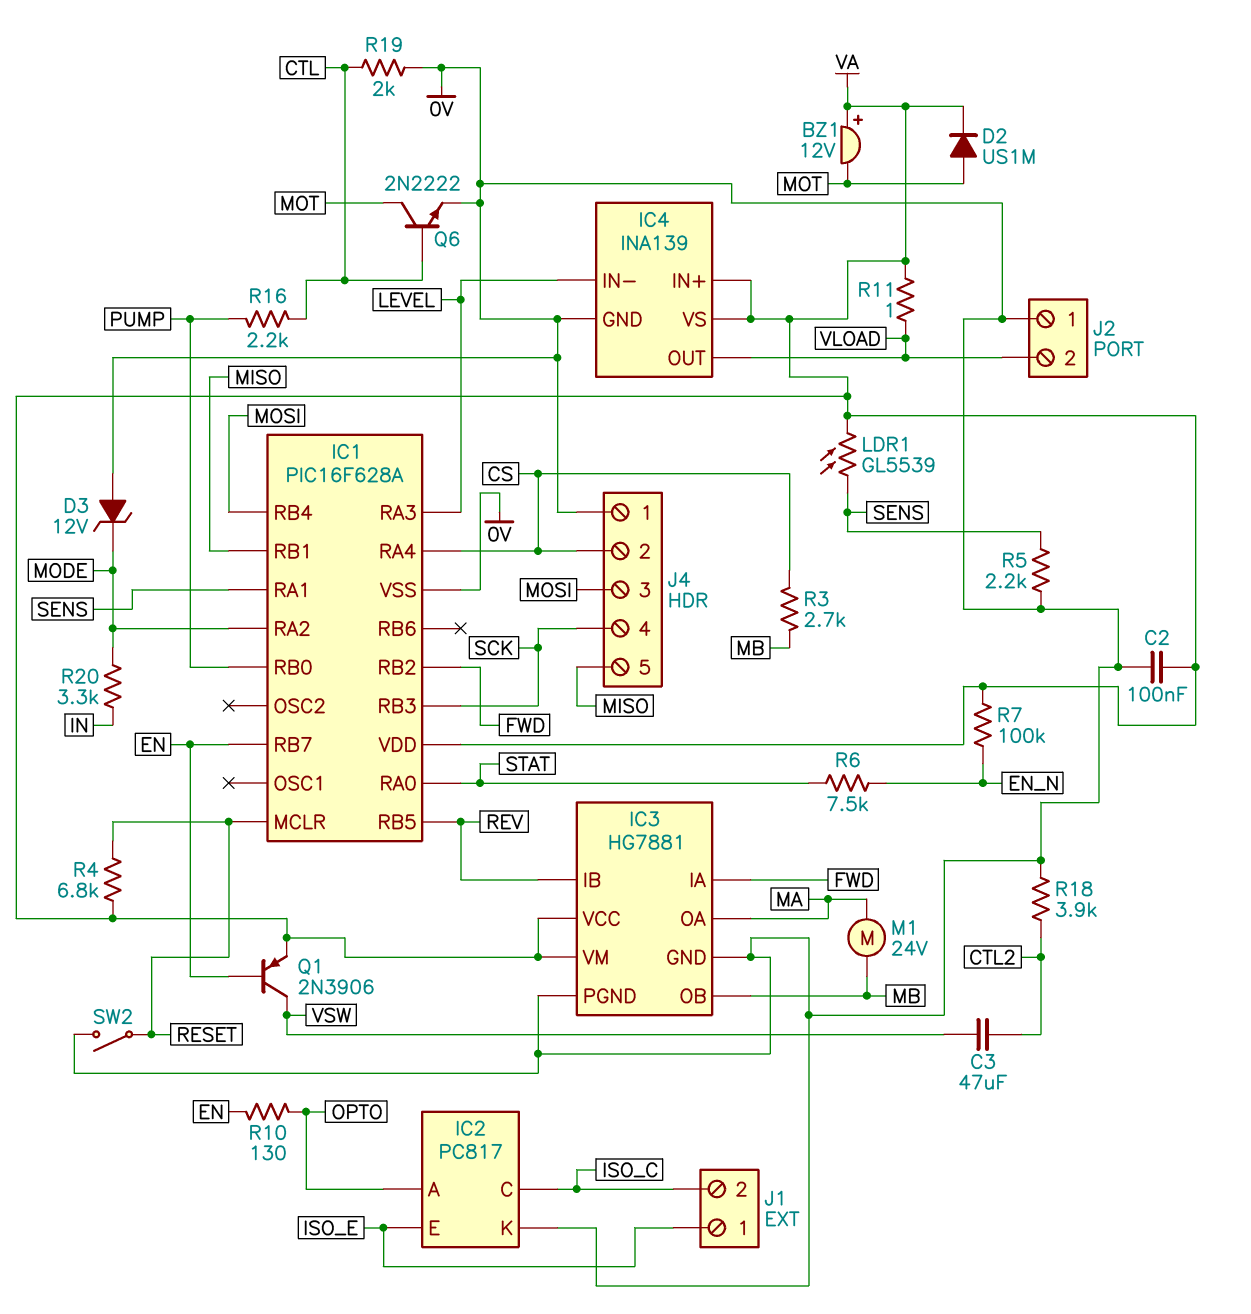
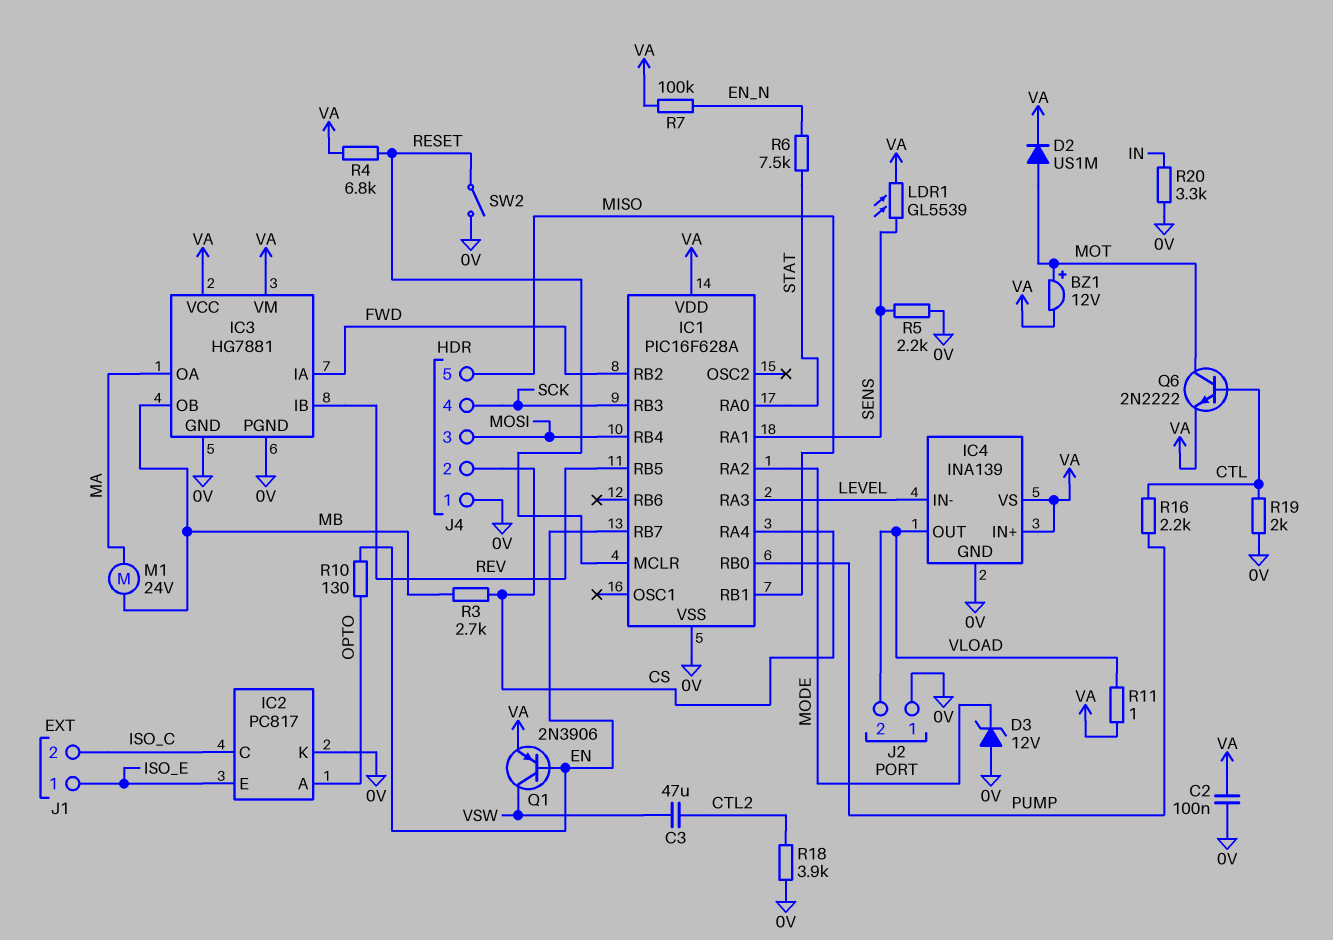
BZ1: buzzer 12V (plus VA, minus MOT) -> buzzer 12V (plus MOT, minus VA)
Q6: NPN 2N2222 (B CTL, C MOT, E 0V) -> NPN 2N2222 (B CTL, C MOT, E VA)
R20: 3.3k (IN, MODE) -> 3.3k (0V, IN)

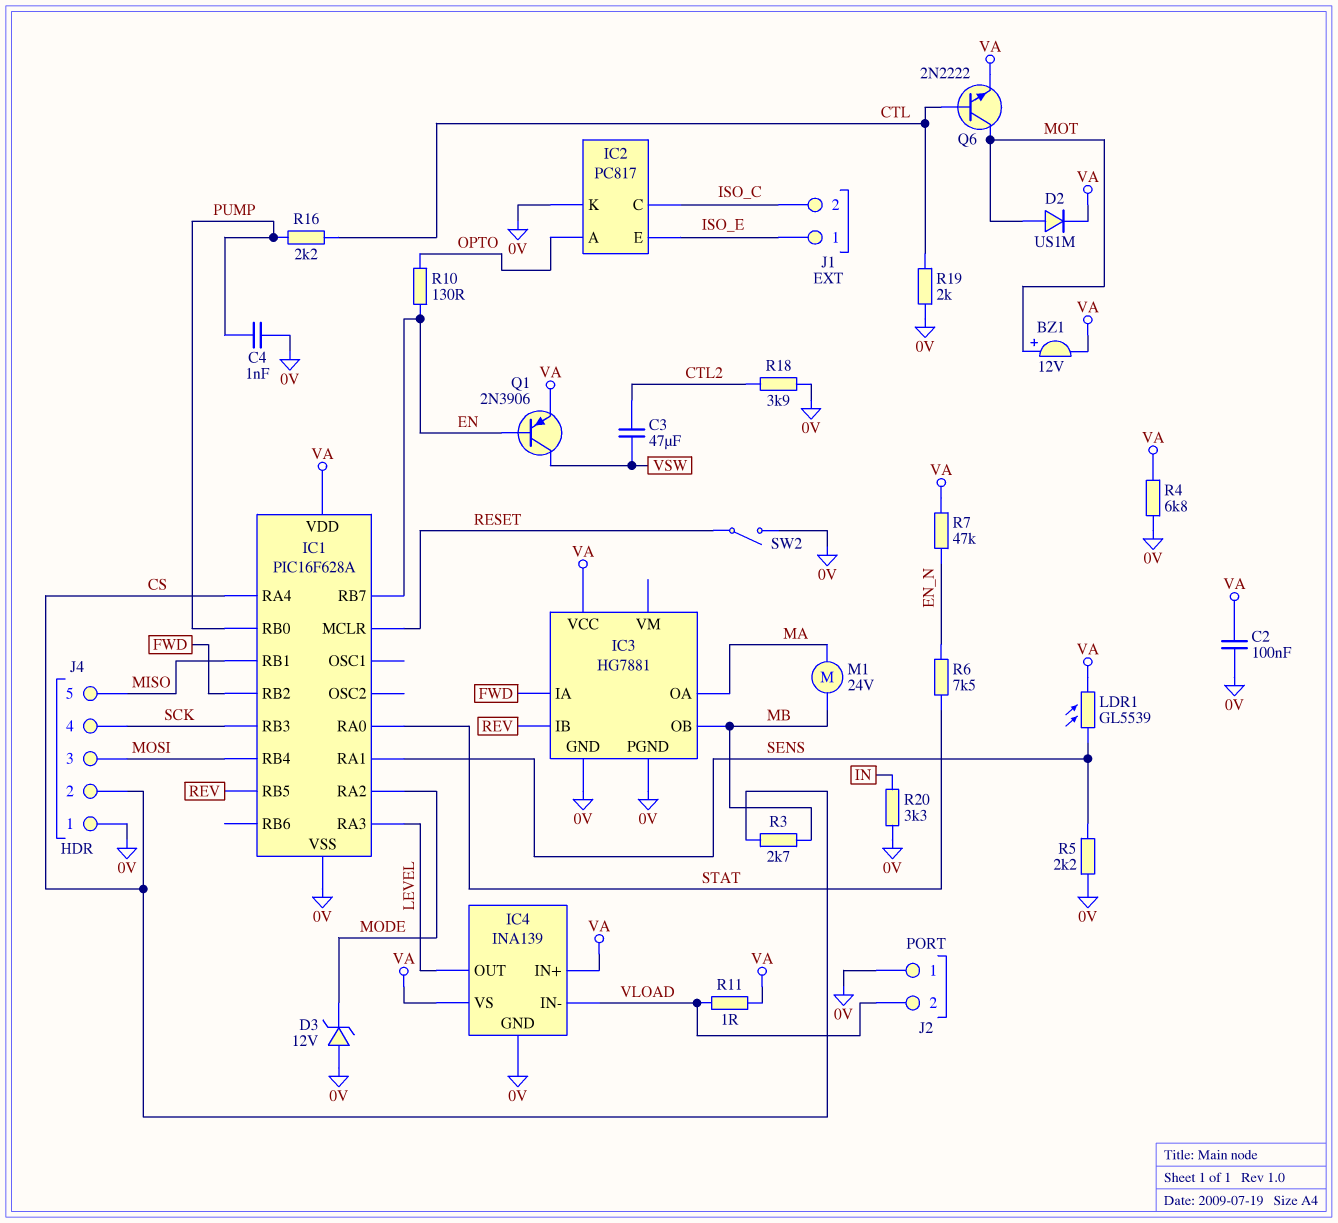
C4: none -> 1nF (0V, PUMP)
IC3 pin VM: VA -> none
IC4 pin IN-: LEVEL -> VLOAD
IC4 pin OUT: VLOAD -> LEVEL
R4: 6.8k (RESET, VA) -> 6.8k (0V, VA)
R7: 100k (EN_N, VA) -> 47k (EN_N, VA)

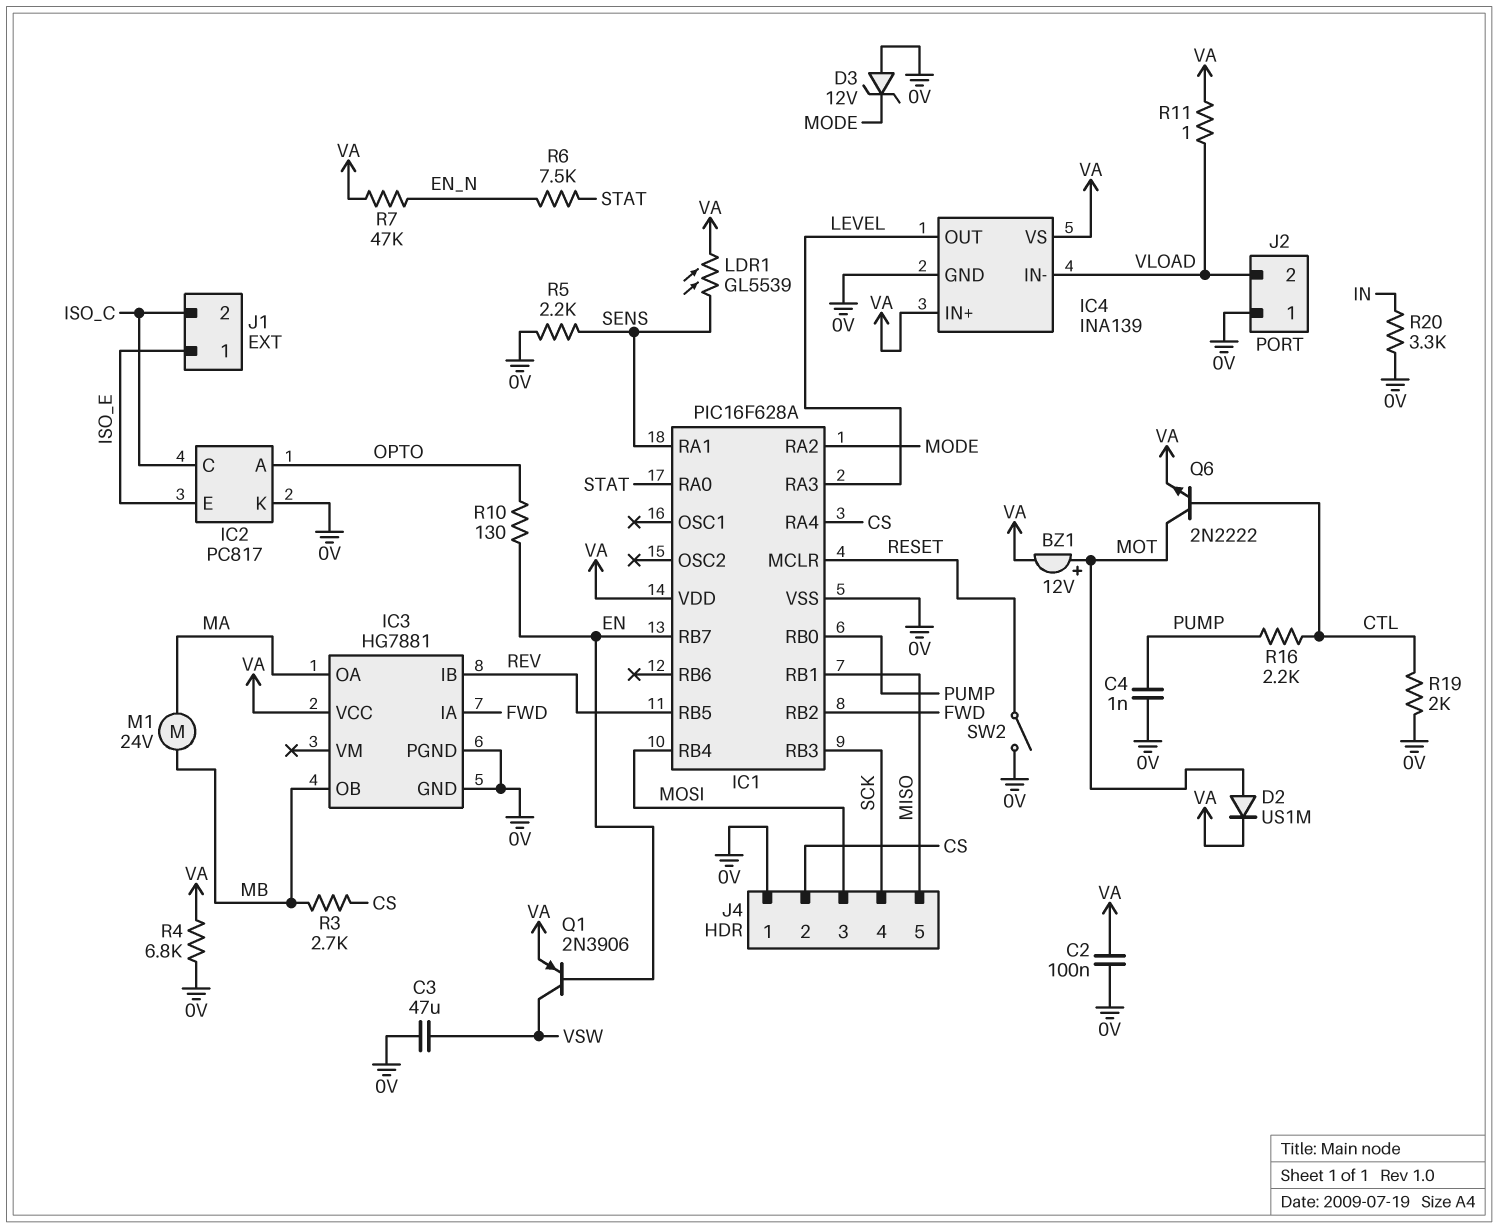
C3: 47uF (CTL2, VSW) -> 47uF (0V, VSW)
R18: 3.9k (0V, CTL2) -> none

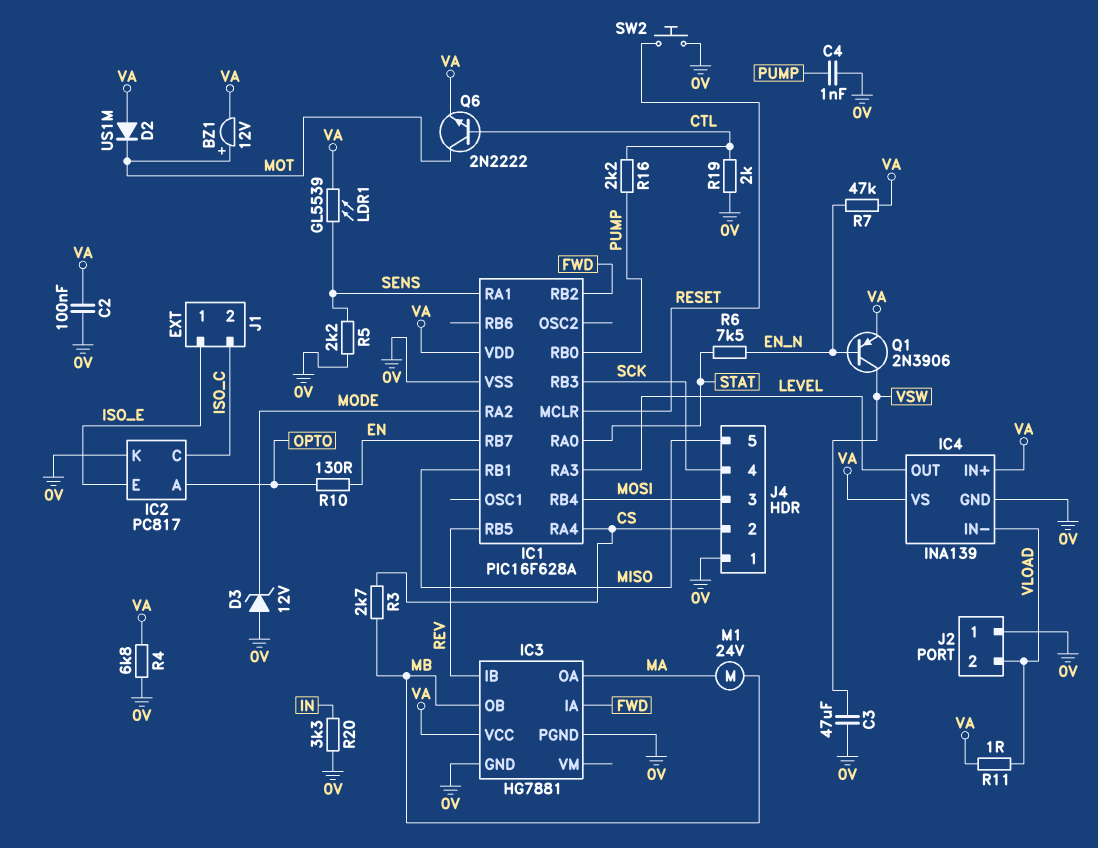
D2: diode US1M (A MOT, K VA) -> diode US1M (A VA, K MOT)
Q1: PNP 2N3906 (B EN, C VSW, E VA) -> PNP 2N3906 (B EN_N, C VSW, E VA)
SW2: switch (0V, RESET) -> button (0V, RESET)

